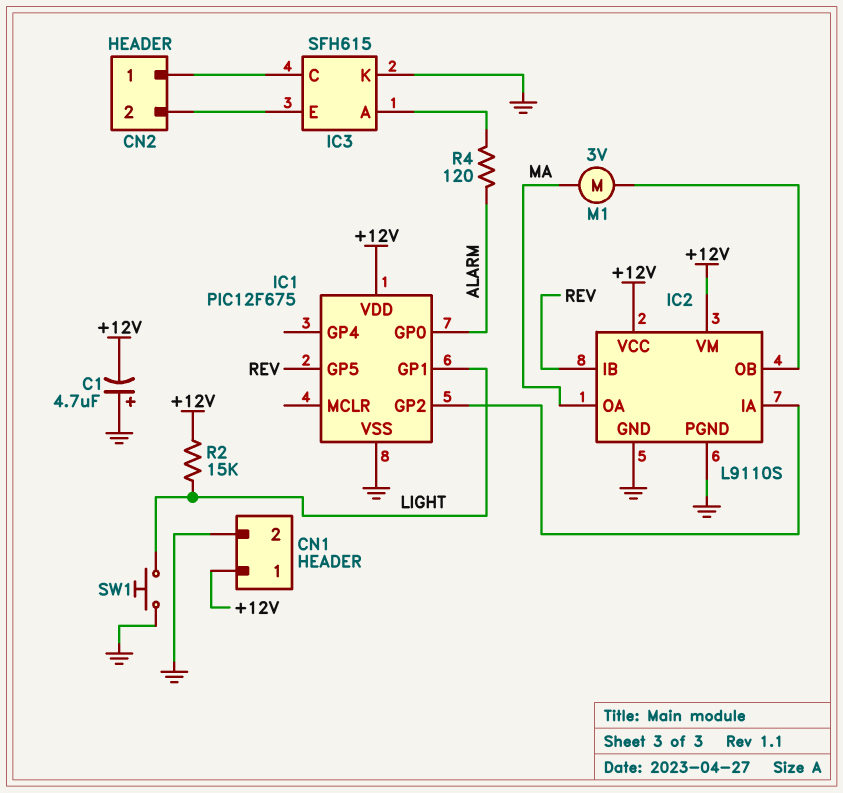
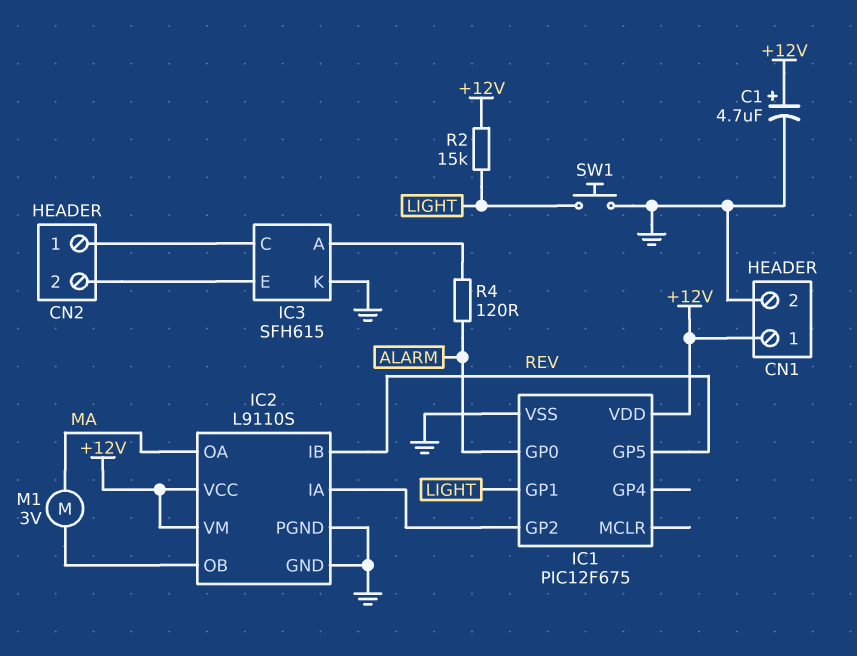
C1: 4.7uF (plus GND, minus +12V) -> 4.7uF (plus +12V, minus GND)

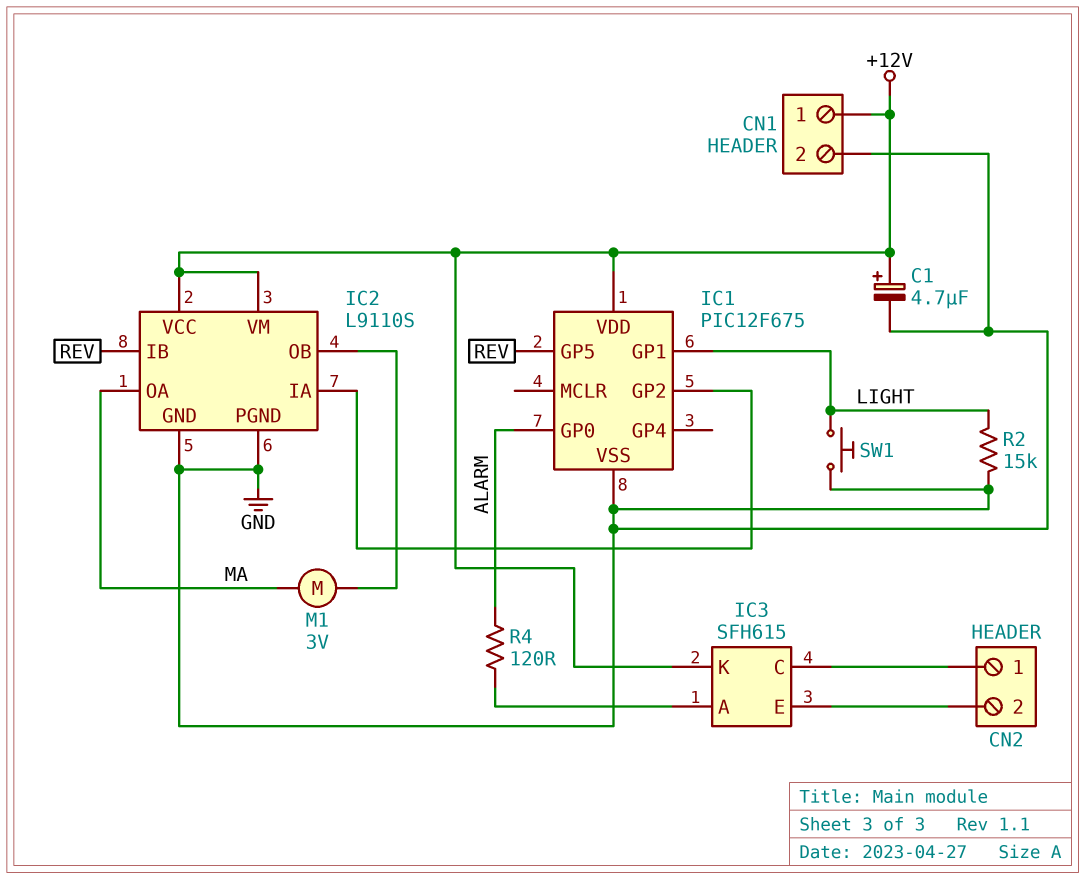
IC3 pin K: GND -> +12V
R2: 15k (+12V, LIGHT) -> 15k (GND, LIGHT)

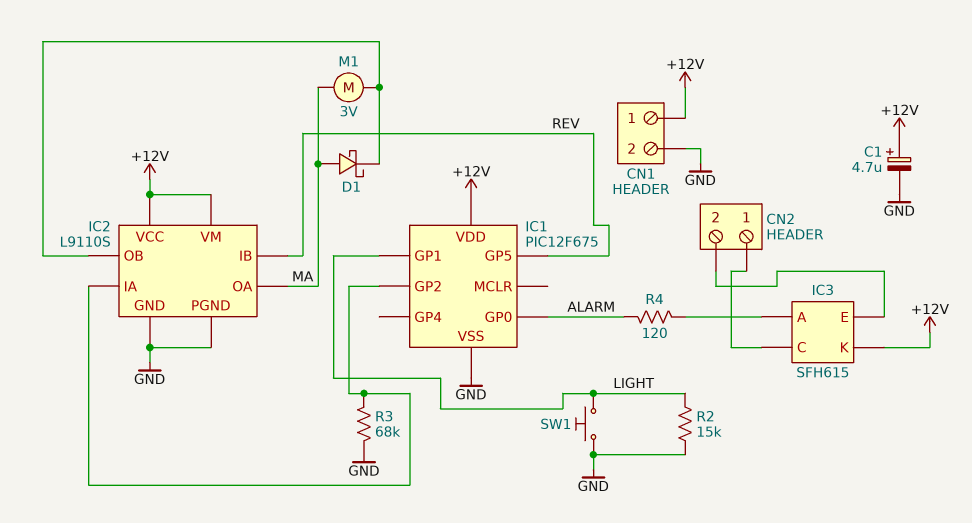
D1: none -> schottky (A MA, K IC2/OB)
R3: none -> 68k (GND, IC1/GP2)

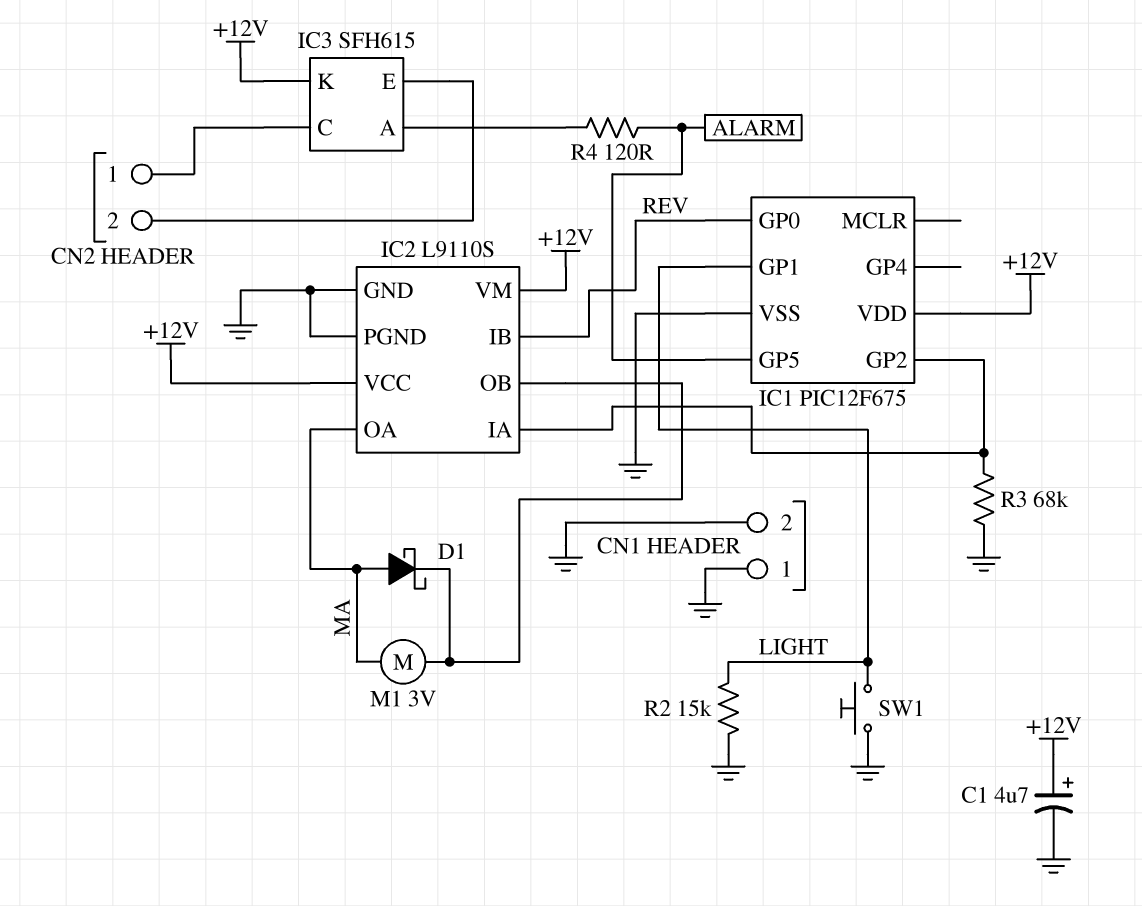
CN1 pin 1: +12V -> GND
IC1 pin GP0: ALARM -> REV
IC1 pin GP5: REV -> ALARM

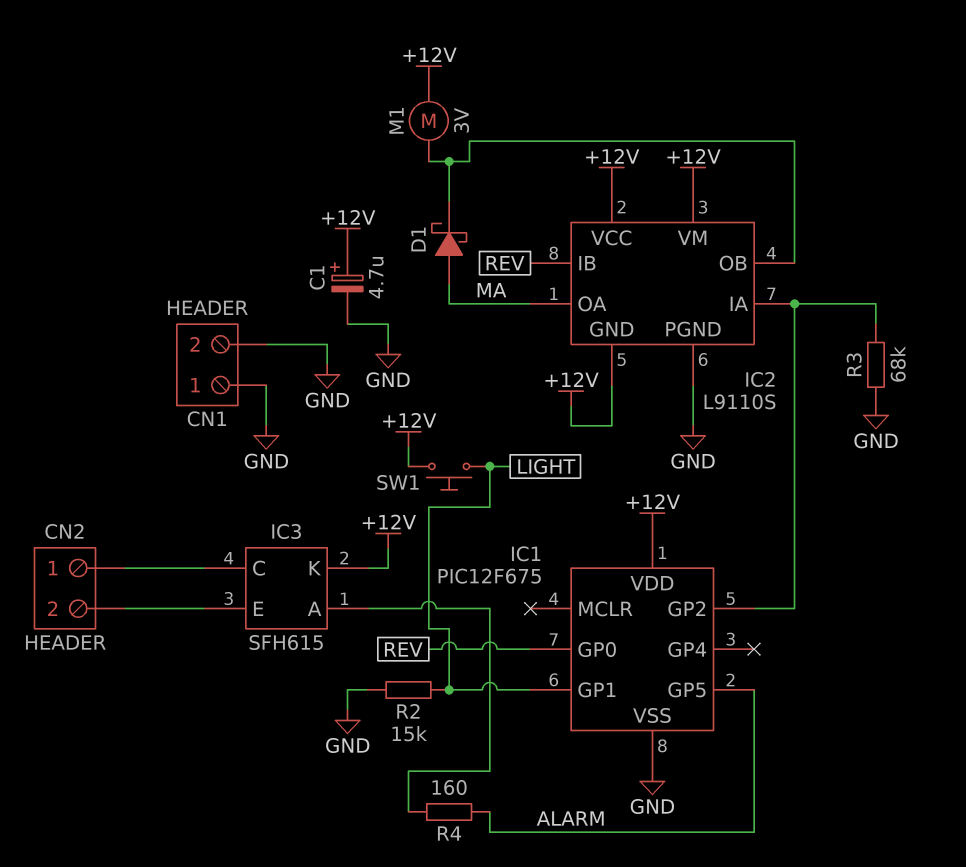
IC2 pin GND: GND -> +12V
M1: motor 3V (IC2/OB, MA) -> motor 3V (+12V, IC2/OB)
R4: 120 (ALARM, IC3/A) -> 160 (ALARM, IC3/A)
SW1: button (GND, LIGHT) -> button (+12V, LIGHT)

